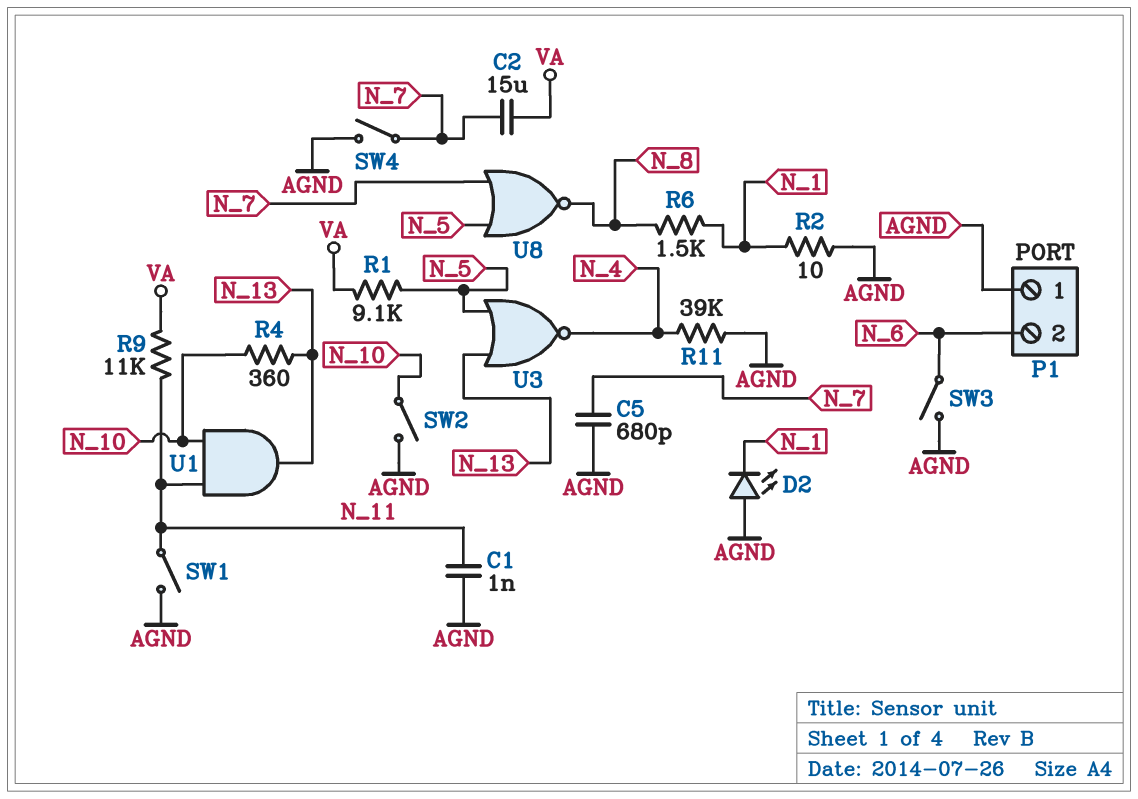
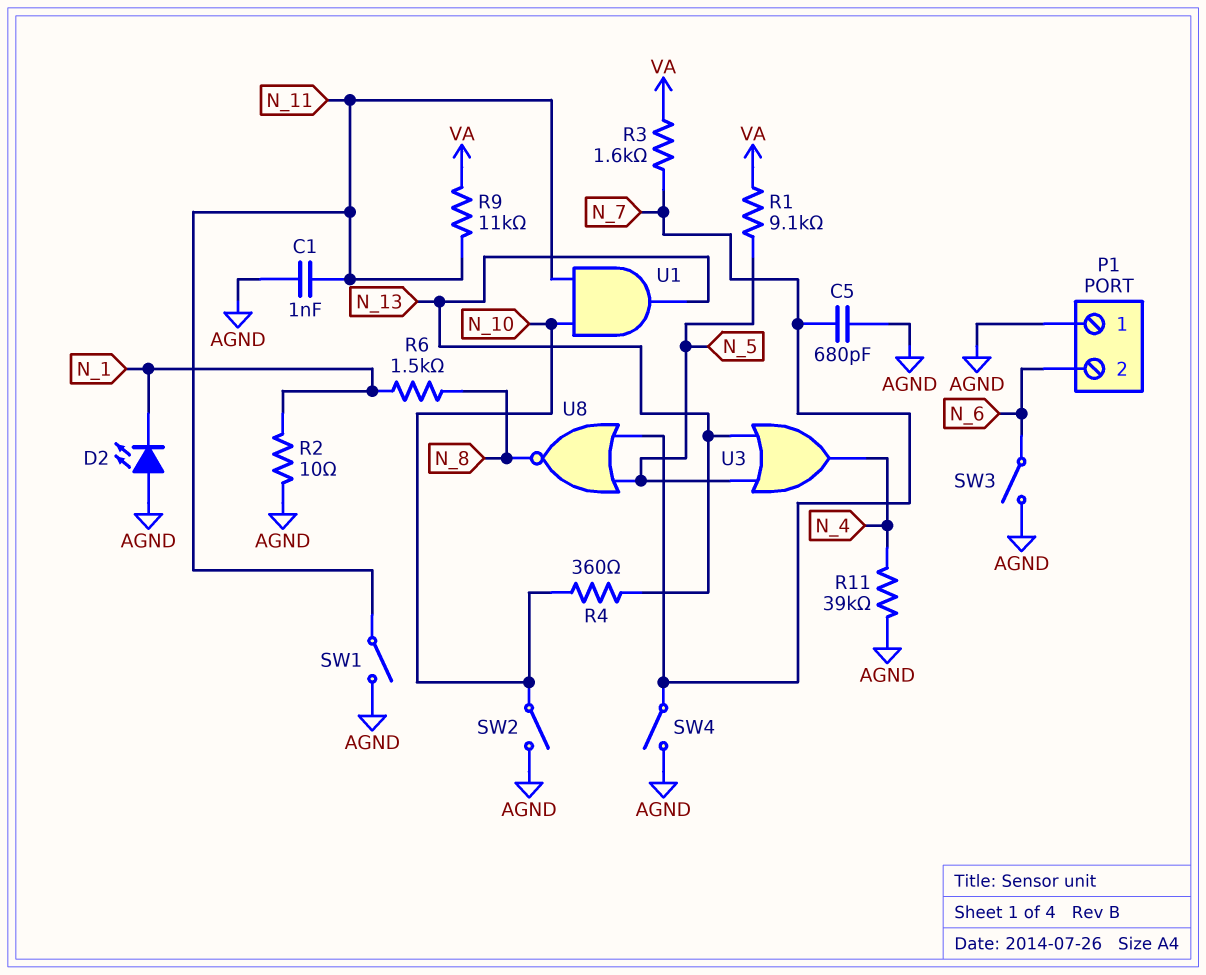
C2: 15uF (N_7, VA) -> none
R3: none -> 1.6k (N_7, VA)
U3: NOR (in N_5, in N_13, out N_4) -> OR (in N_5, in N_13, out N_4)

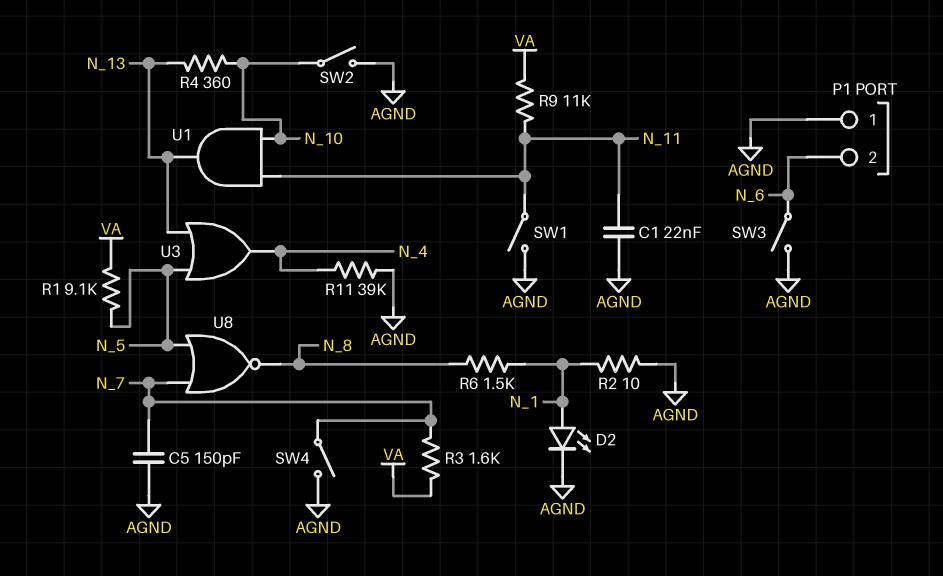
C1: 1nF (AGND, N_11) -> 22nF (AGND, N_11)
C5: 680pF (AGND, N_7) -> 150pF (AGND, N_7)
D2: LED (A AGND, K N_1) -> LED (A N_1, K AGND)

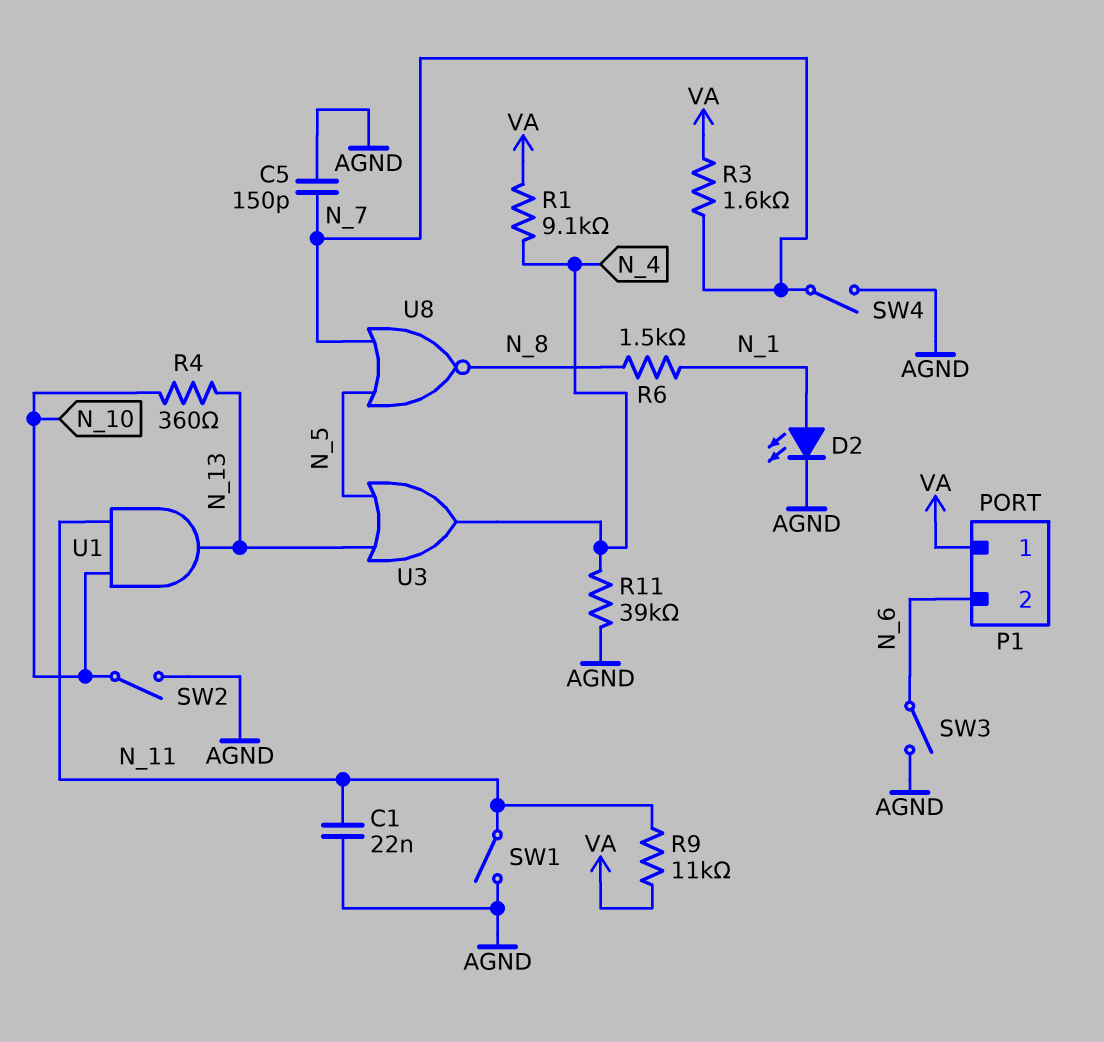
P1 pin 1: AGND -> VA
R1: 9.1k (N_5, VA) -> 9.1k (N_4, VA)
R2: 10 (AGND, N_1) -> none

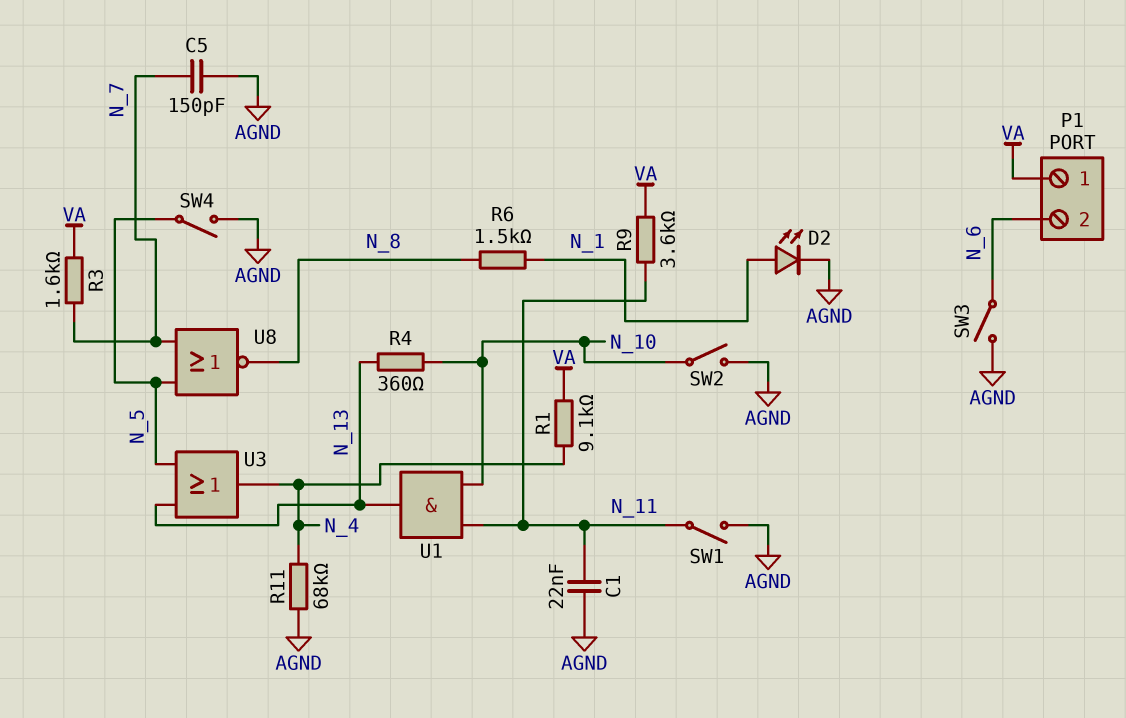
R9: 11k (N_11, VA) -> 3.6k (N_11, VA)
R11: 39k (AGND, N_4) -> 68k (AGND, N_4)
SW4: switch (AGND, N_7) -> switch (AGND, N_5)

